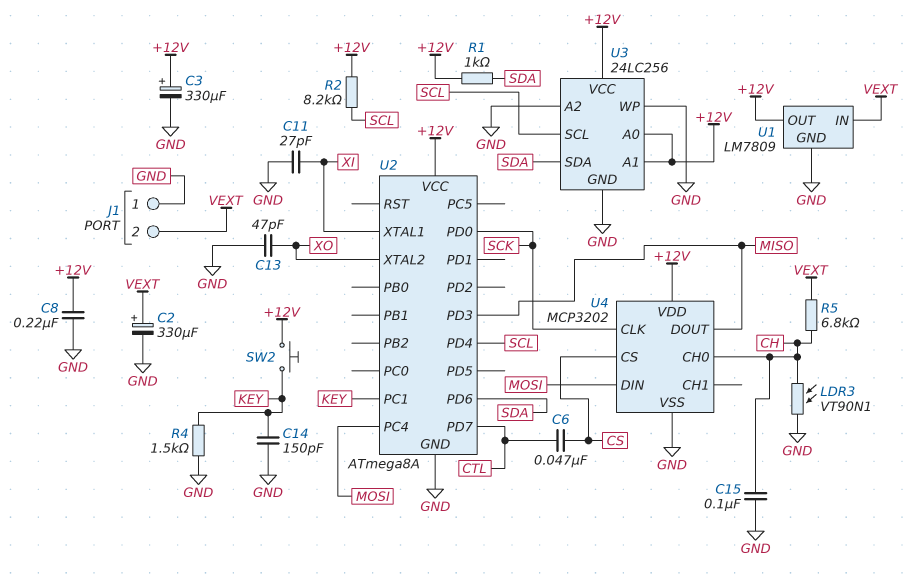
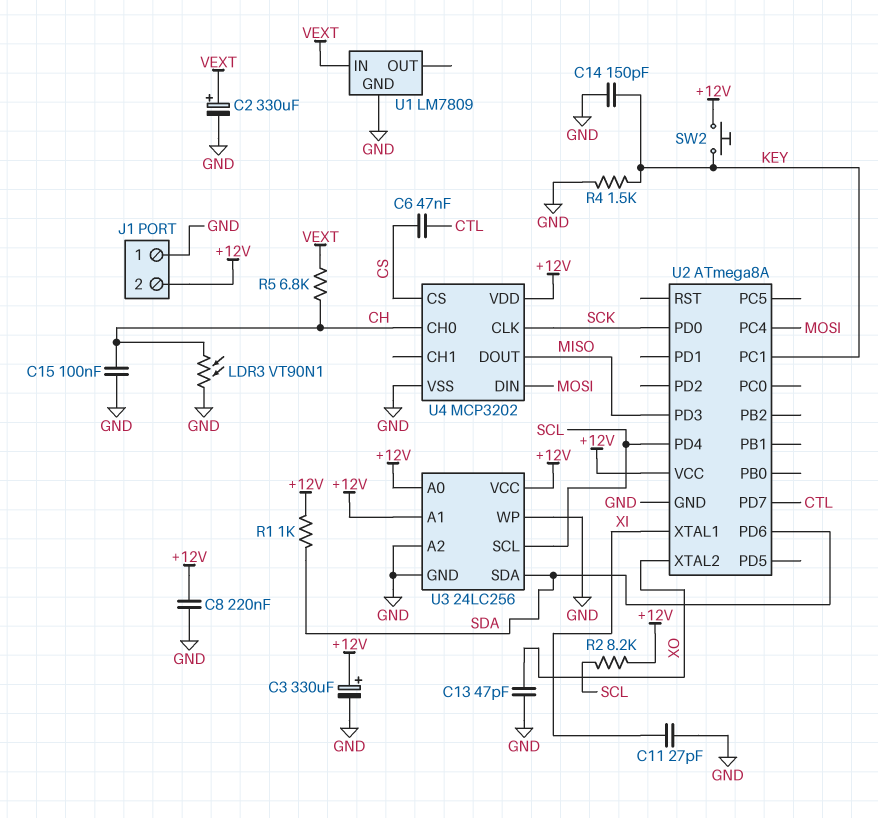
J1 pin 2: VEXT -> +12V
U1 pin OUT: +12V -> none

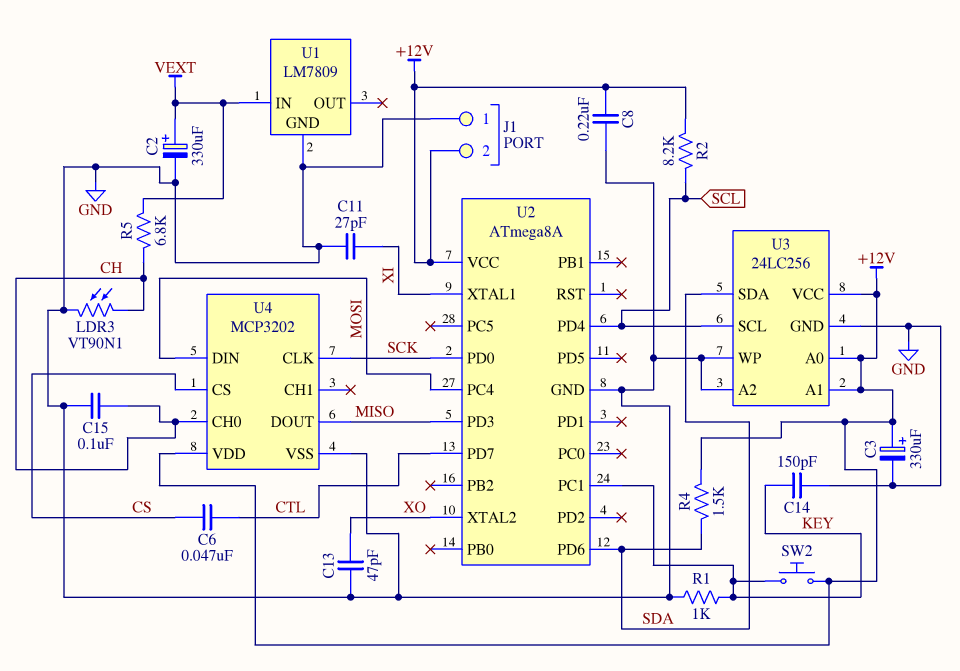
R1: 1k (+12V, SDA) -> 1k (GND, KEY)
R4: 1.5k (GND, KEY) -> 1.5k (+12V, SDA)

